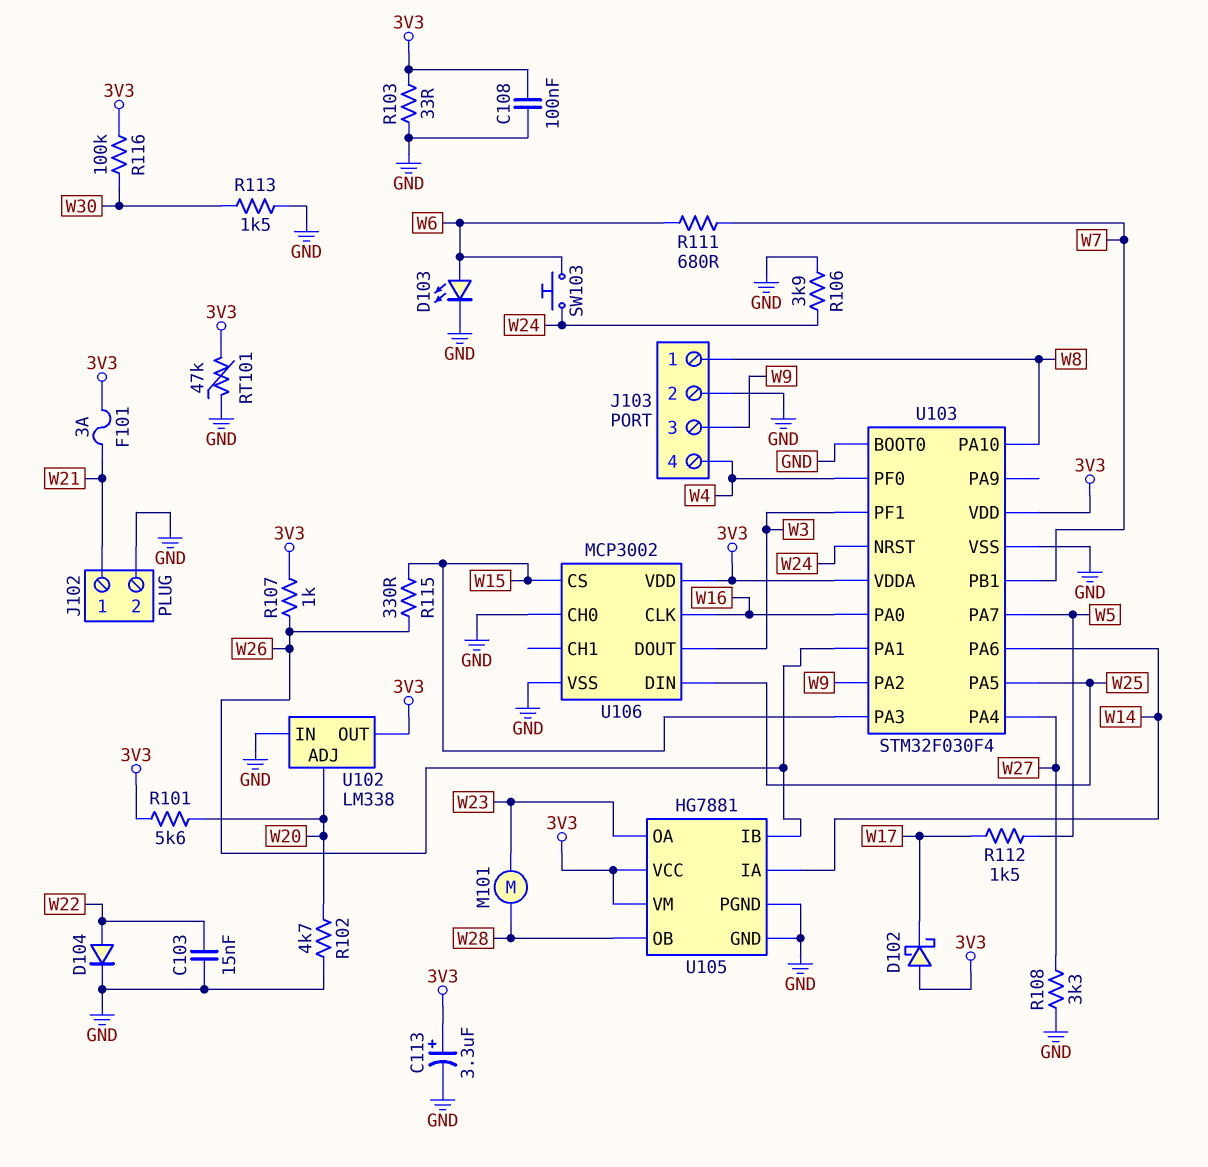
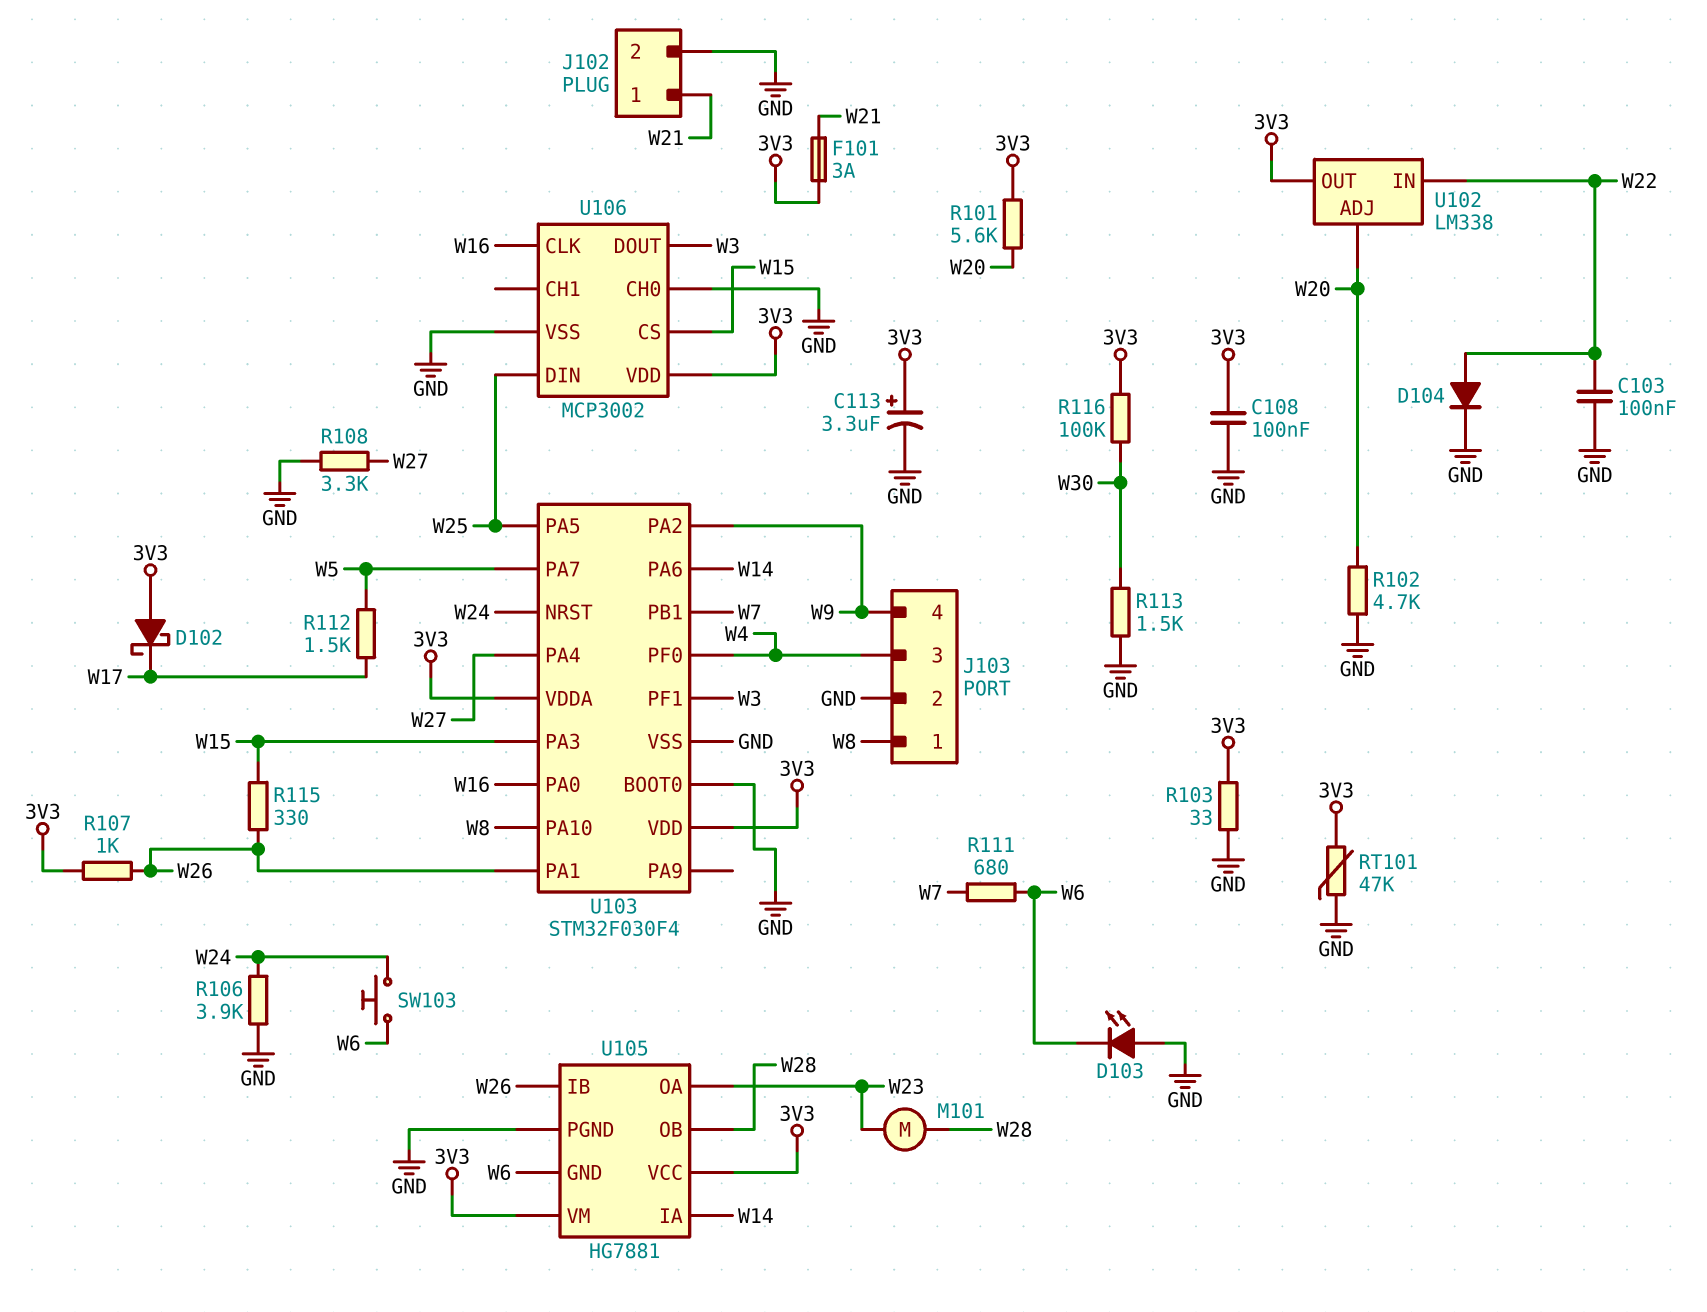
C103: 15nF (GND, W22) -> 100nF (GND, W22)
D103: LED (A W6, K GND) -> LED (A GND, K W6)
J103 pin 3: W9 -> W4
J103 pin 4: W4 -> W9
U102 pin IN: GND -> W22
U105 pin GND: GND -> W6

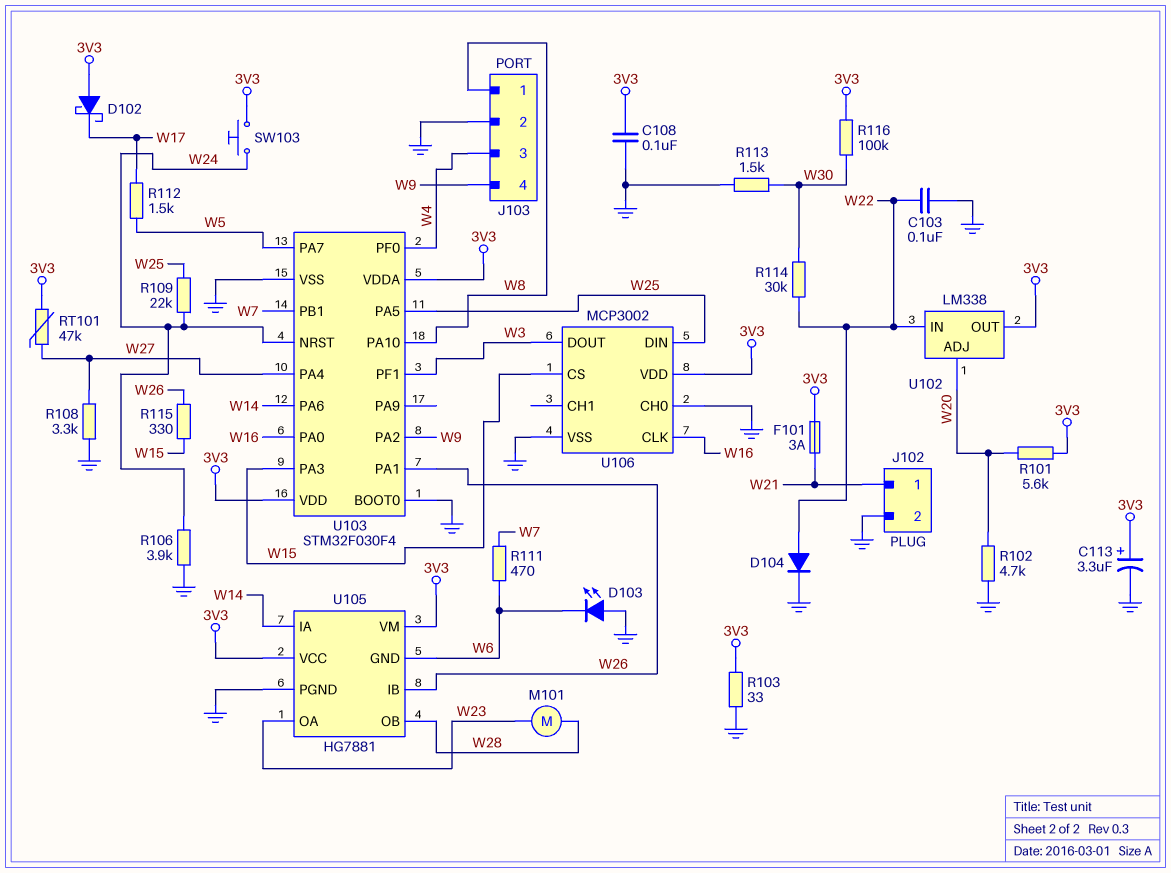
R107: 1k (3V3, W26) -> none
R109: none -> 22k (W24, W25)
R111: 680 (W6, W7) -> 470 (W6, W7)
R114: none -> 30k (W22, W30)
RT101: 47k (3V3, GND) -> 47k (3V3, W27)
SW103: button (W6, W24) -> button (3V3, W24)

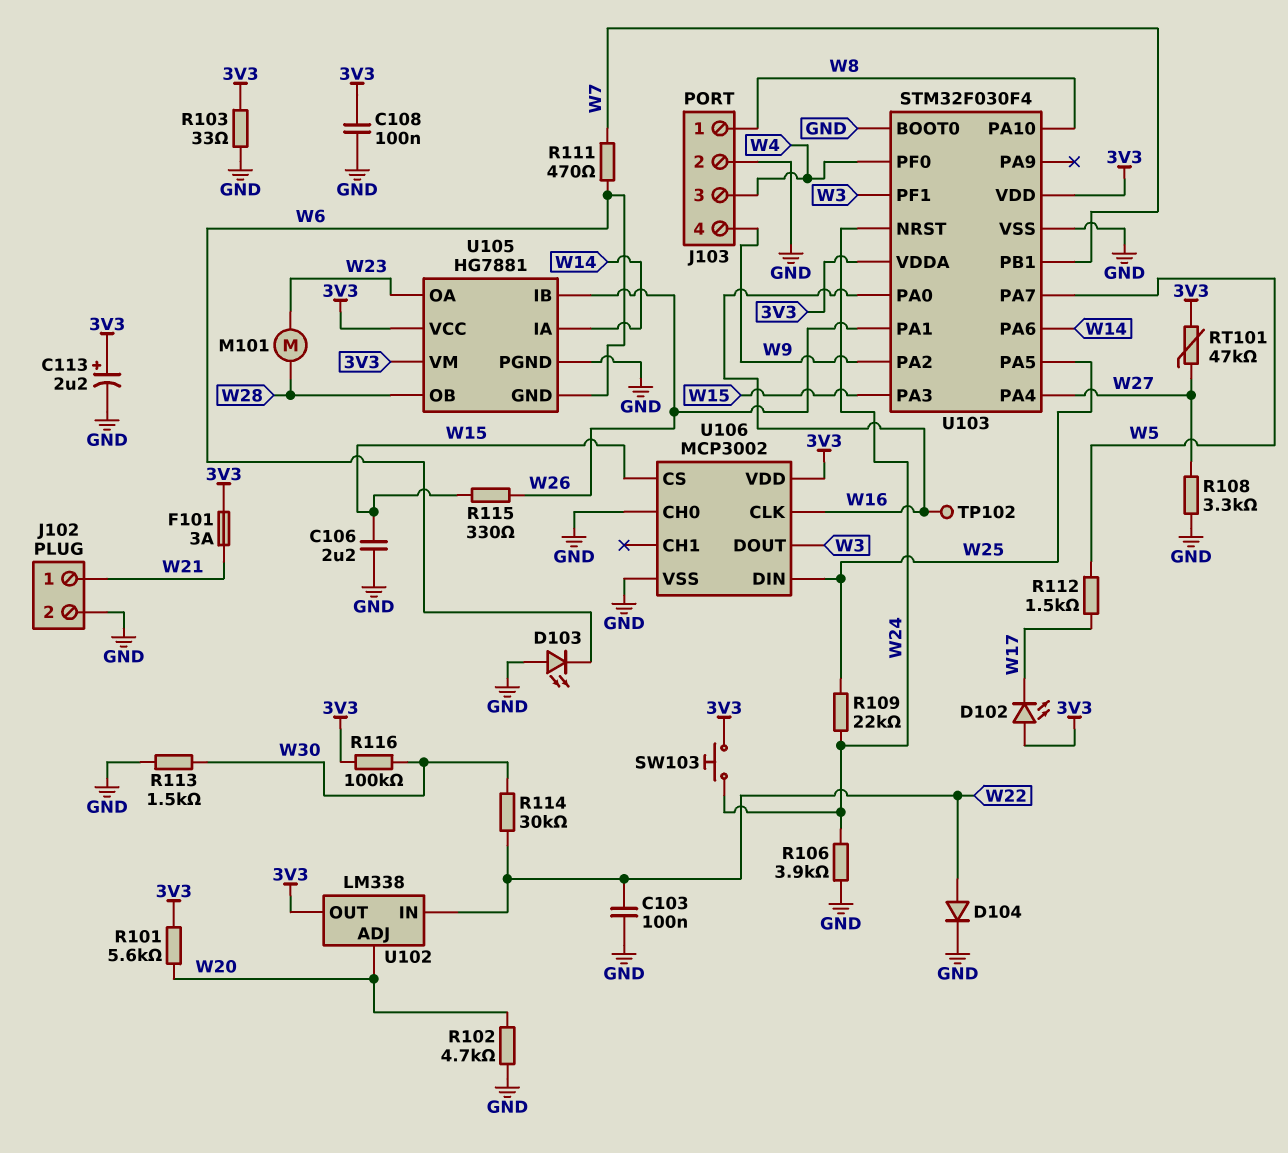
C106: none -> 2.2uF (GND, W15)
C113: 3.3uF (plus 3V3, minus GND) -> 2.2uF (plus 3V3, minus GND)
D102: schottky (A 3V3, K W17) -> LED (A 3V3, K W17)
TP102: none -> test point (W16)

